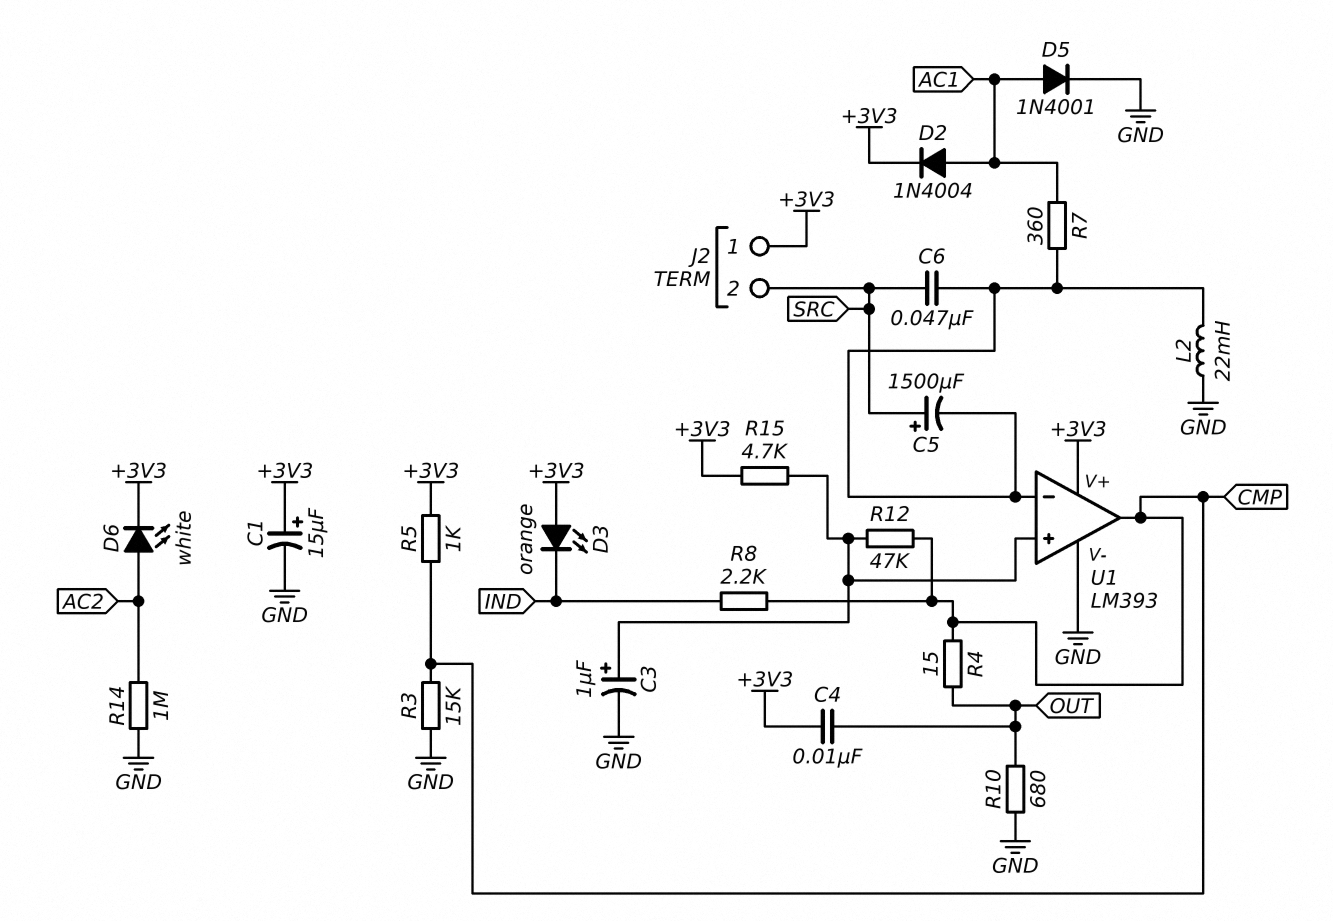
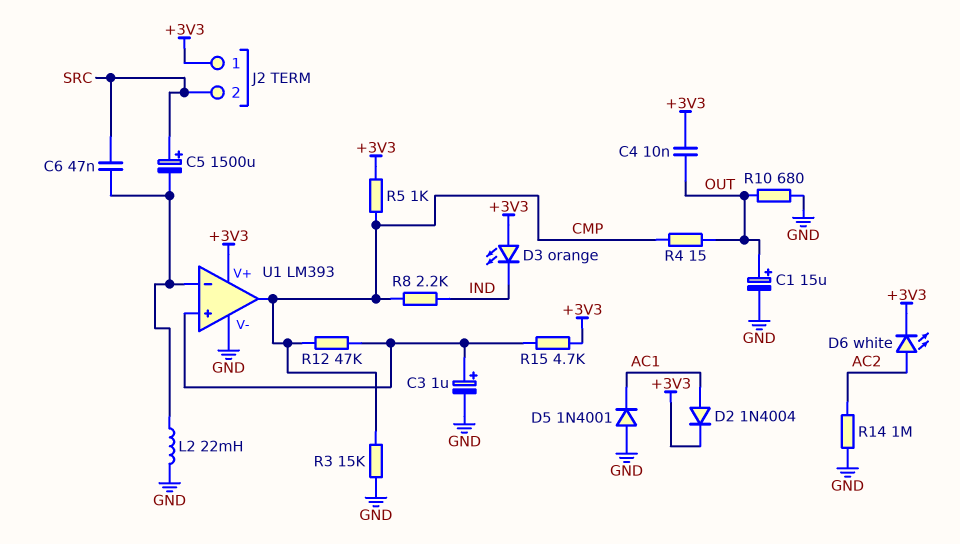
C1: 15uF (plus +3V3, minus GND) -> 15uF (plus OUT, minus GND)
D5: diode 1N4001 (A AC1, K GND) -> diode 1N4001 (A GND, K AC1)
R7: 360 (AC1, U1/in-) -> none

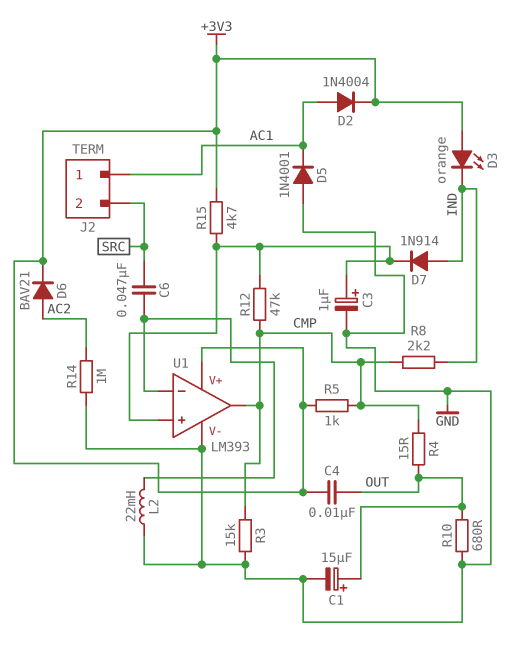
C5: 1500uF (plus SRC, minus U1/in-) -> none
D6: LED white (A AC2, K +3V3) -> diode BAV21 (A AC2, K +3V3)
D7: none -> diode 1N914 (A IND, K U1/in+)
J2 pin 1: +3V3 -> AC1

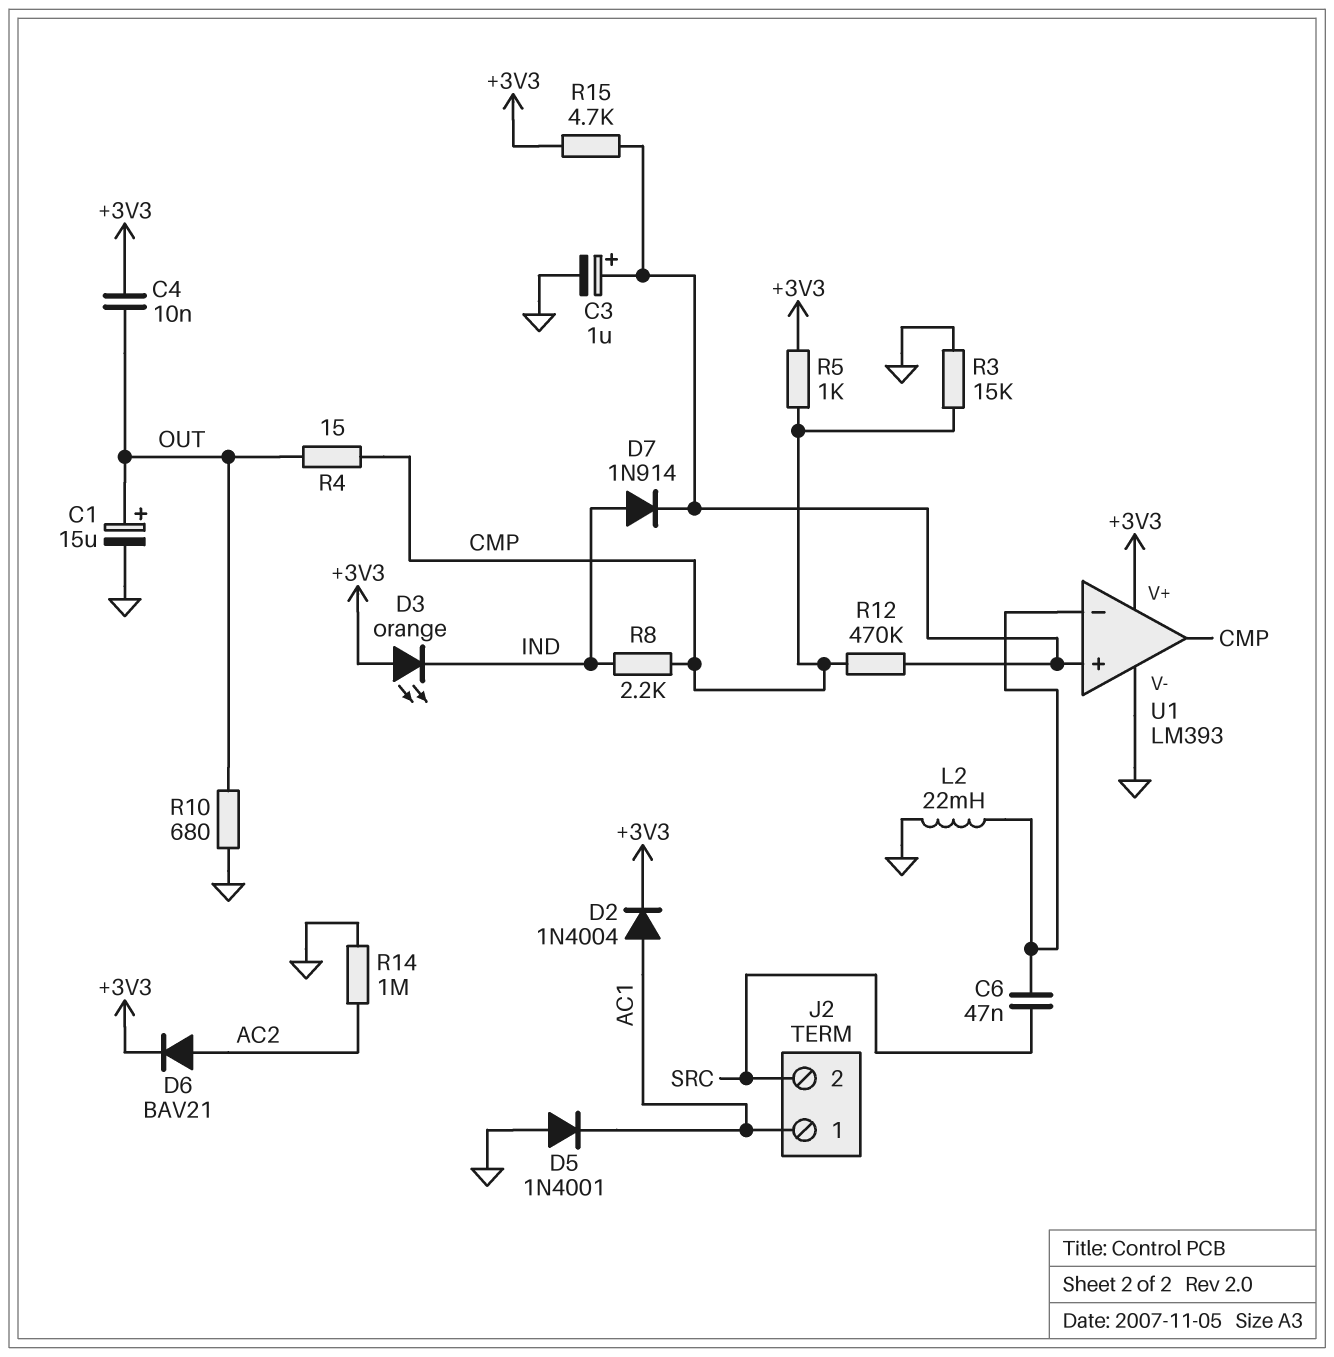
R12: 47k (CMP, U1/in+) -> 470k (CMP, U1/in+)

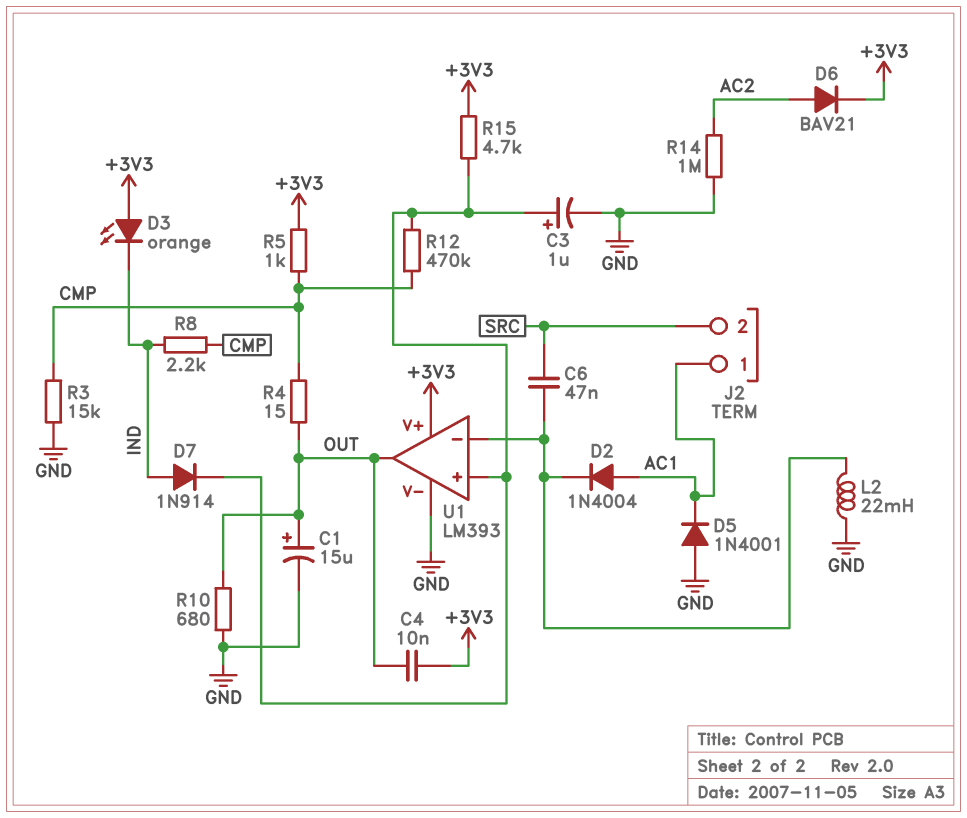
D2: diode 1N4004 (A AC1, K +3V3) -> diode 1N4004 (A AC1, K U1/in-)
U1 pin out: CMP -> OUT

